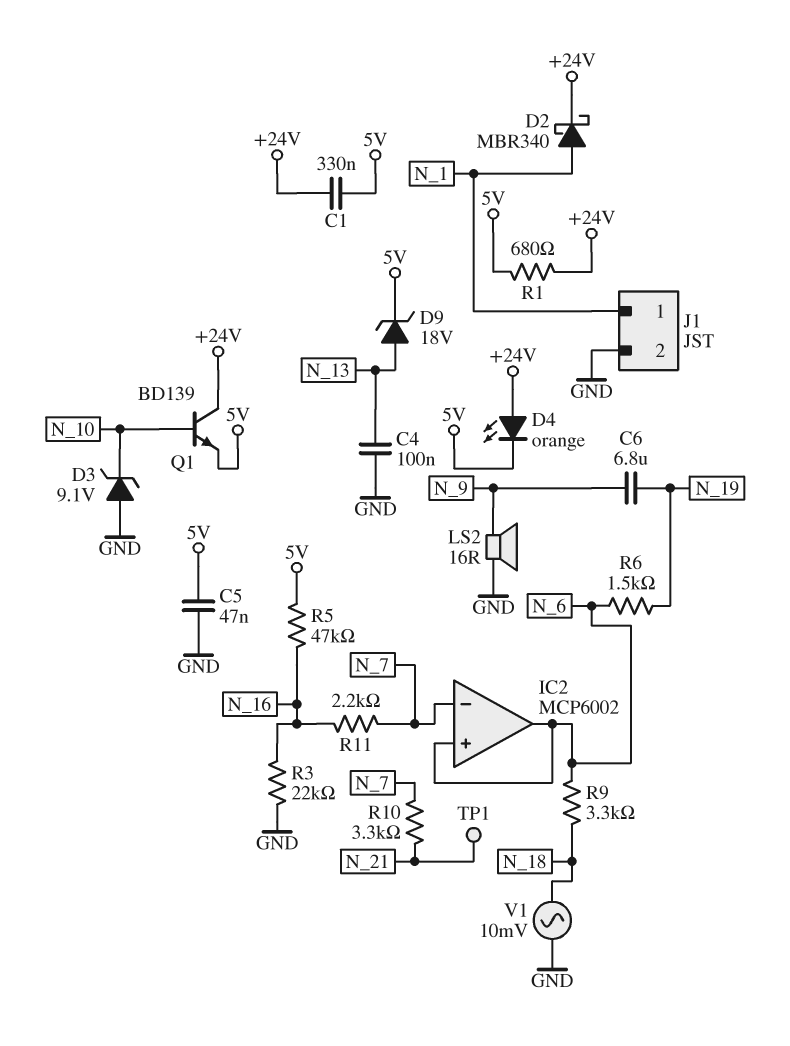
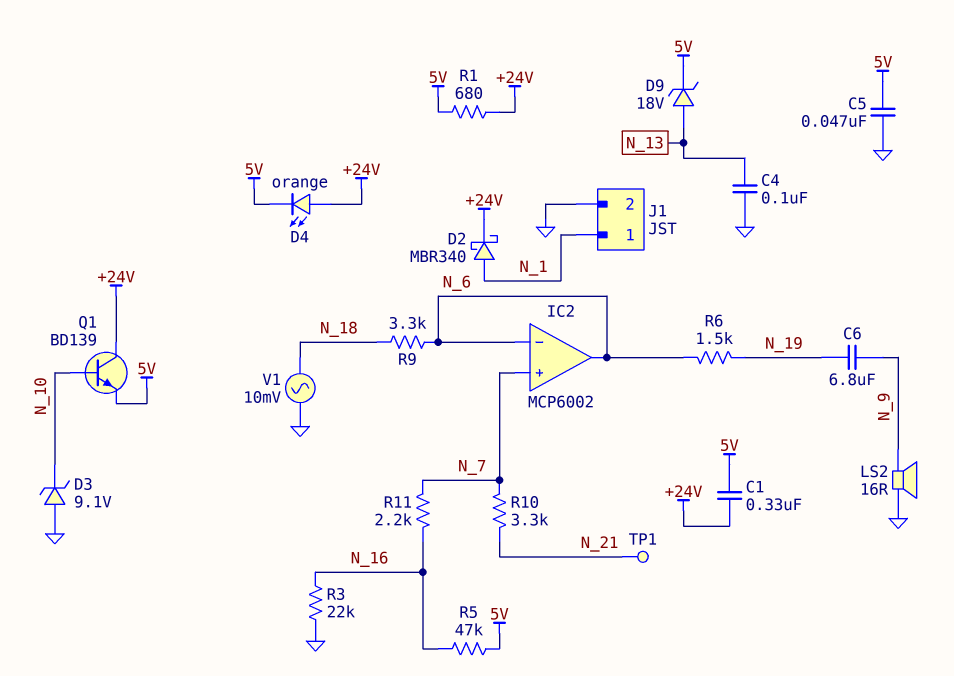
IC2 pin in+: N_6 -> N_7
IC2 pin in-: N_7 -> N_6

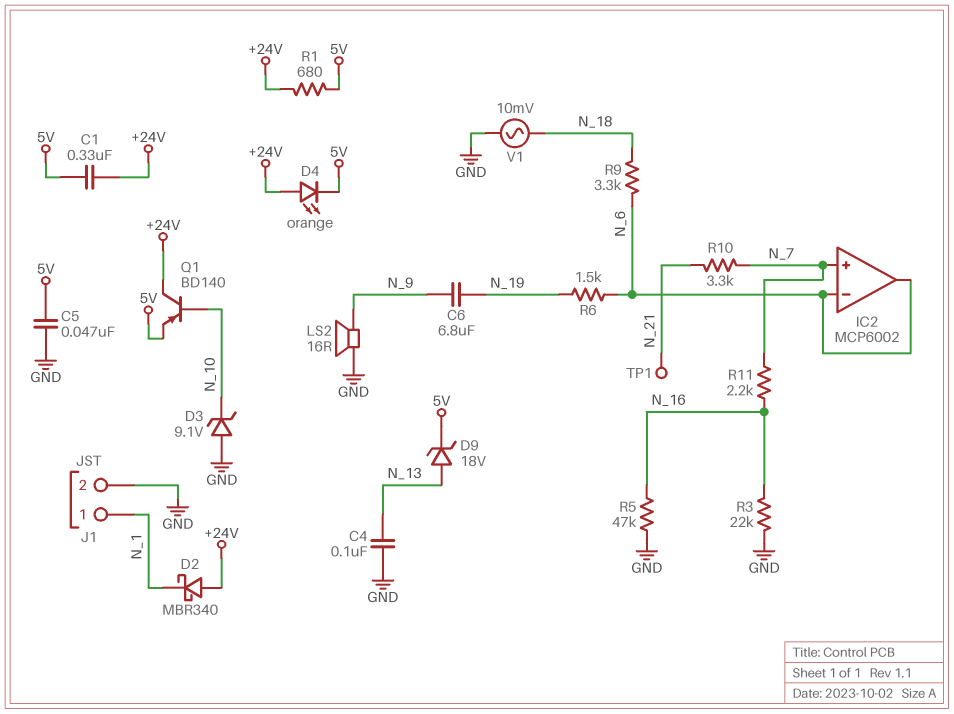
D2: schottky MBR340 (A N_1, K +24V) -> schottky MBR340 (A +24V, K N_1)
Q1: NPN BD139 (B N_10, C +24V, E 5V) -> PNP BD140 (B N_10, C +24V, E 5V)
R5: 47k (5V, N_16) -> 47k (GND, N_16)

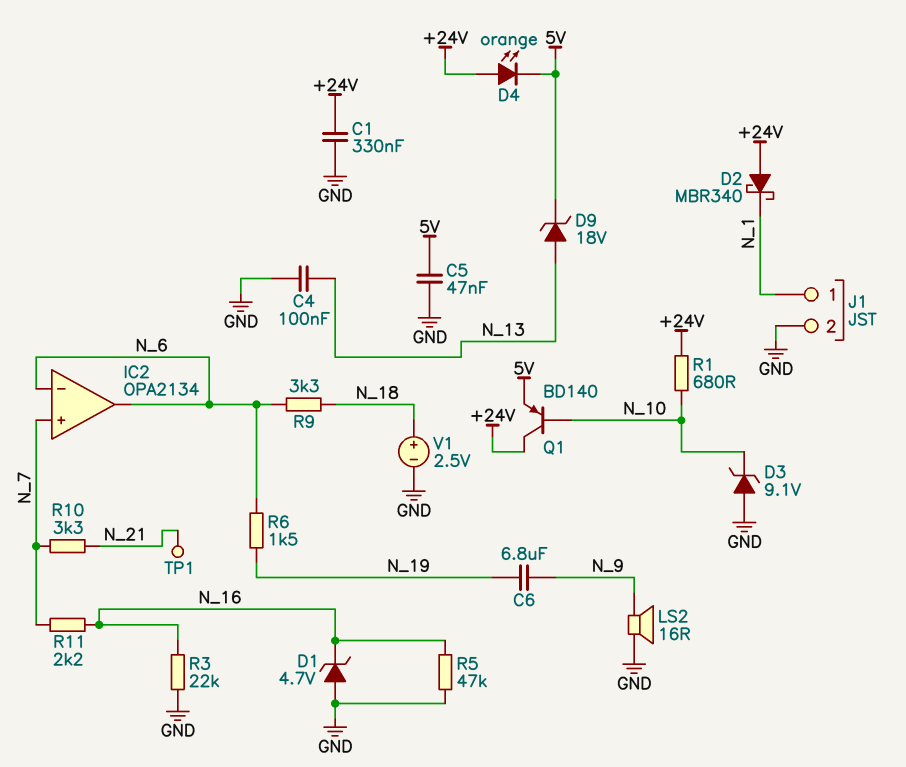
C1: 330nF (+24V, 5V) -> 330nF (+24V, GND)
D1: none -> zener 4.7V (A GND, K N_16)
IC2: MCP6002 -> OPA2134
R1: 680 (+24V, 5V) -> 680 (+24V, N_10)
V1: AC 10mV (GND, N_18) -> 2.5V (plus N_18, minus GND)

